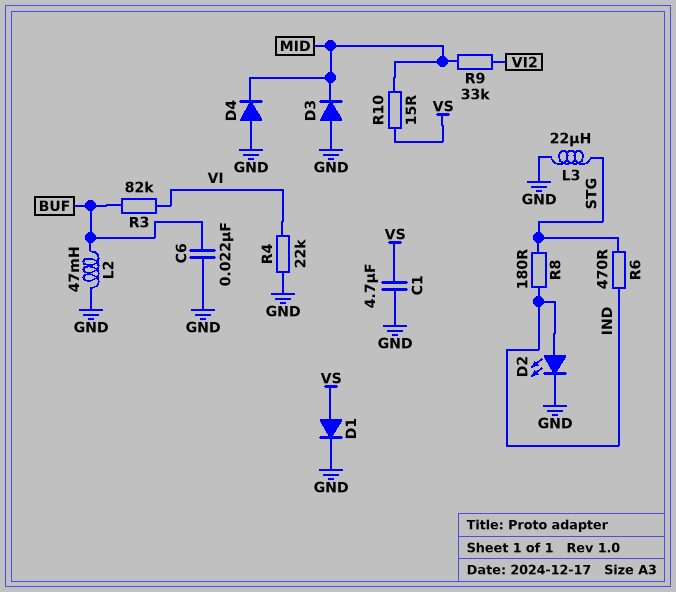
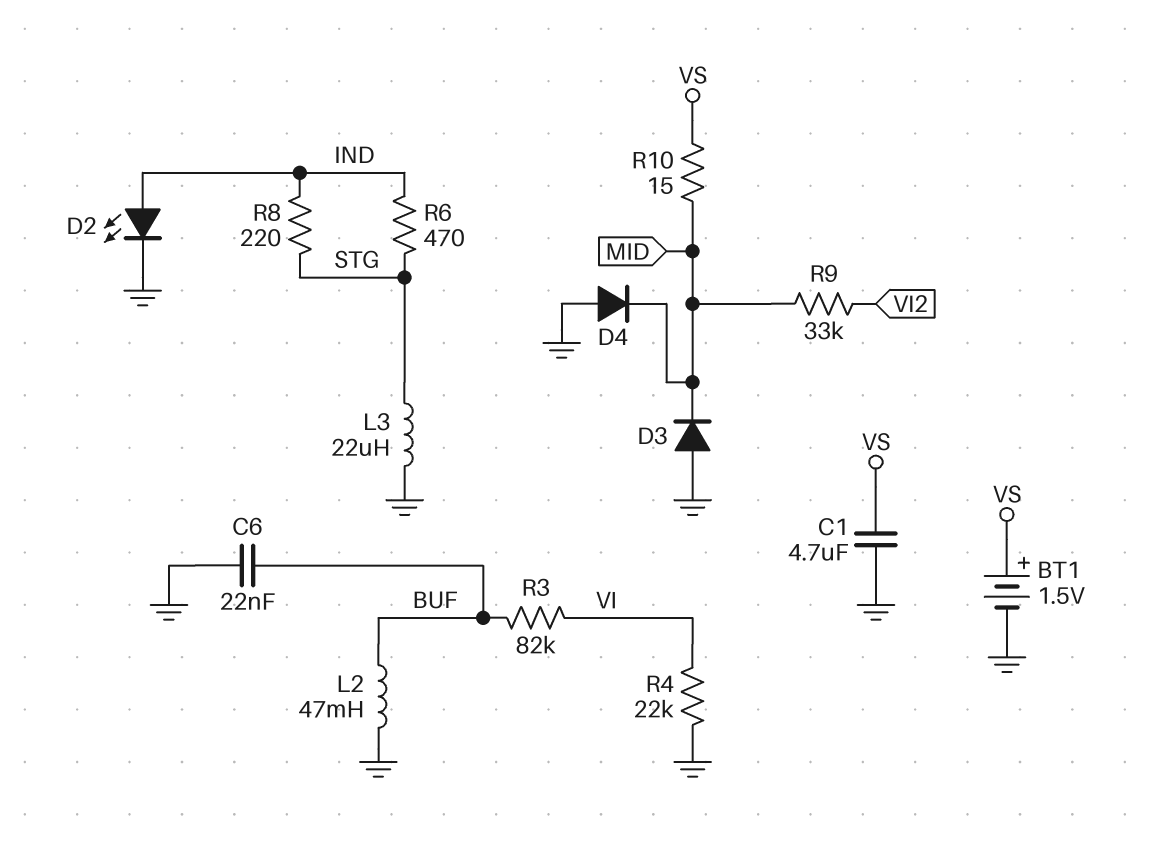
BT1: none -> 1.5V (plus VS, minus GND)
D1: diode (A VS, K GND) -> none
R8: 180 (IND, STG) -> 220 (IND, STG)

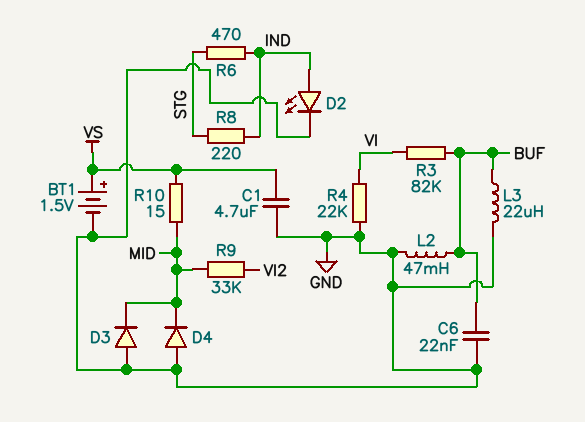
L3: 22uH (GND, STG) -> 22uH (BUF, GND)

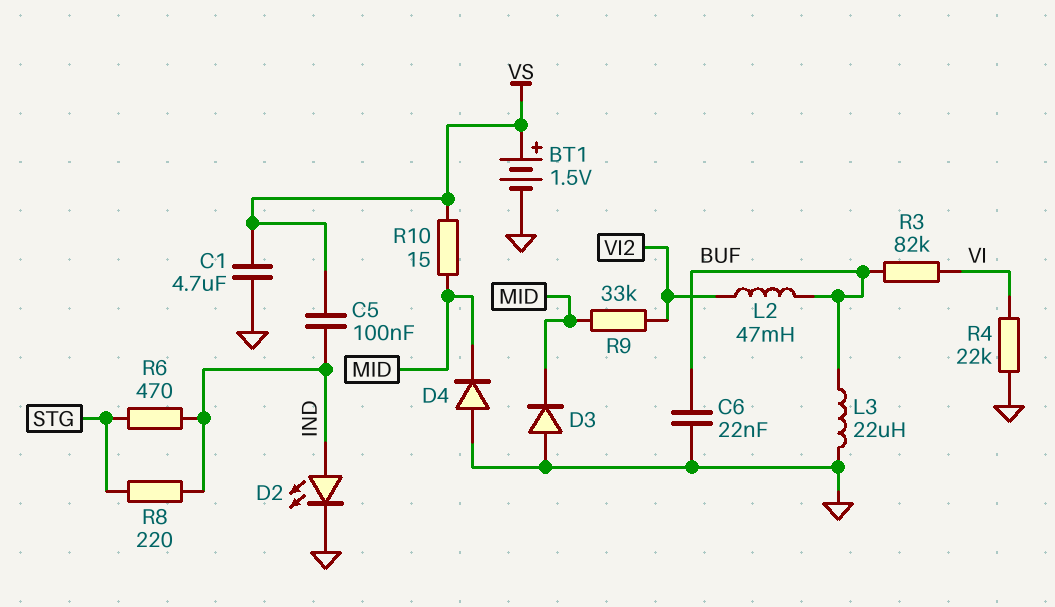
C5: none -> 100nF (IND, VS)
L2: 47mH (BUF, GND) -> 47mH (BUF, VI2)

